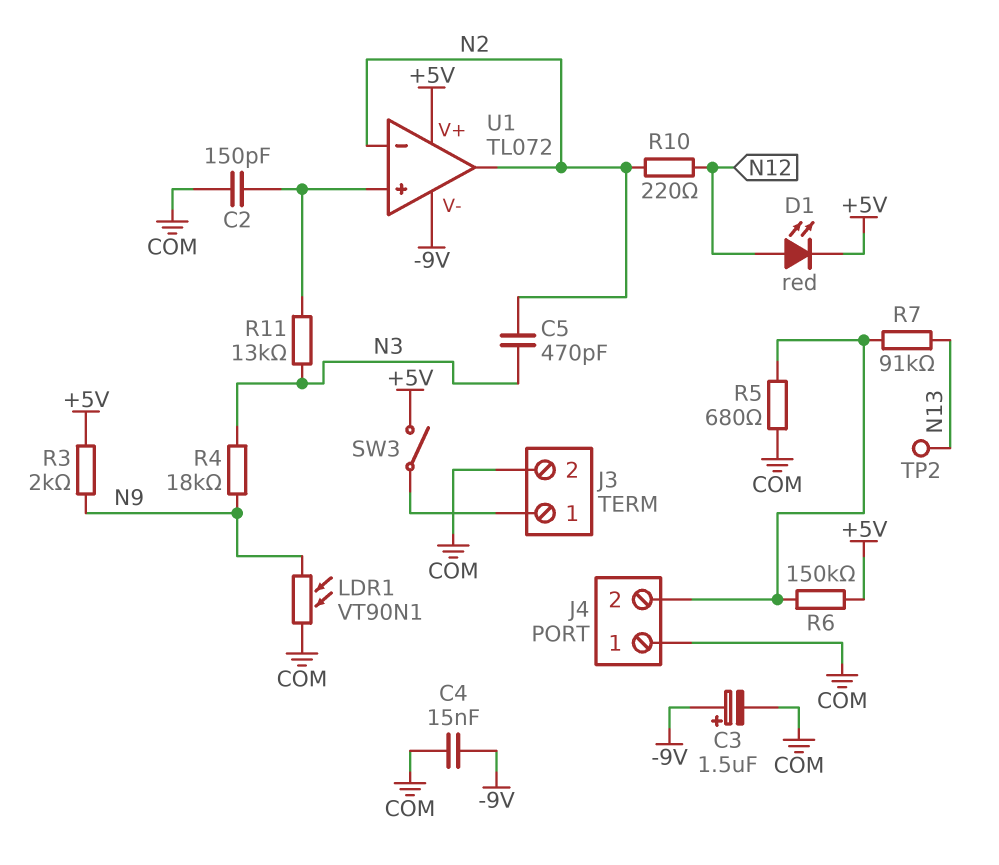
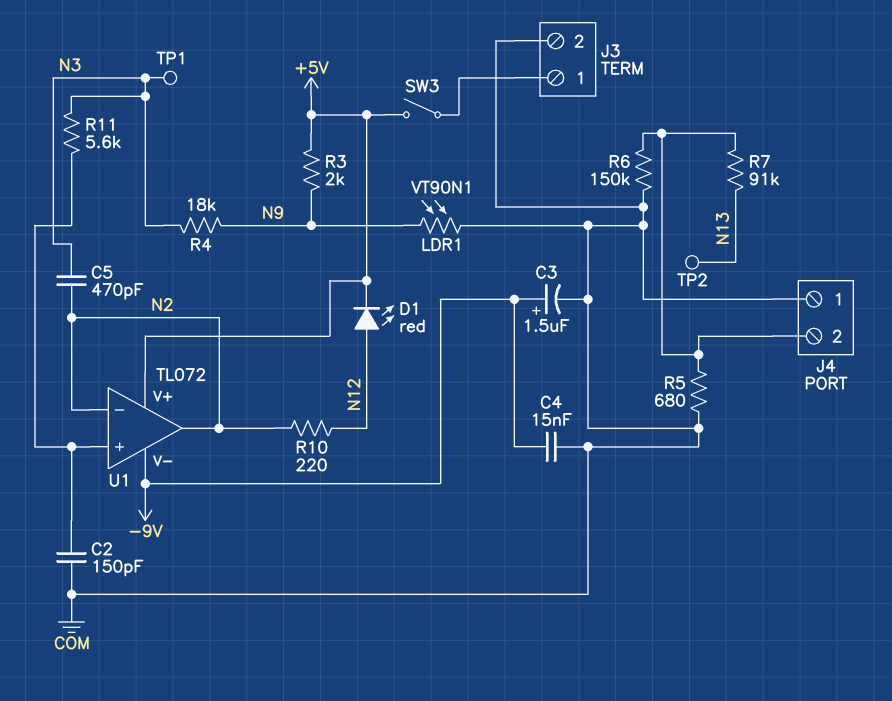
R6: 150k (+5V, J4/2) -> 150k (COM, J4/2)
R11: 13k (N3, U1/in+) -> 5.6k (N3, U1/in+)
TP1: none -> test point (N3)

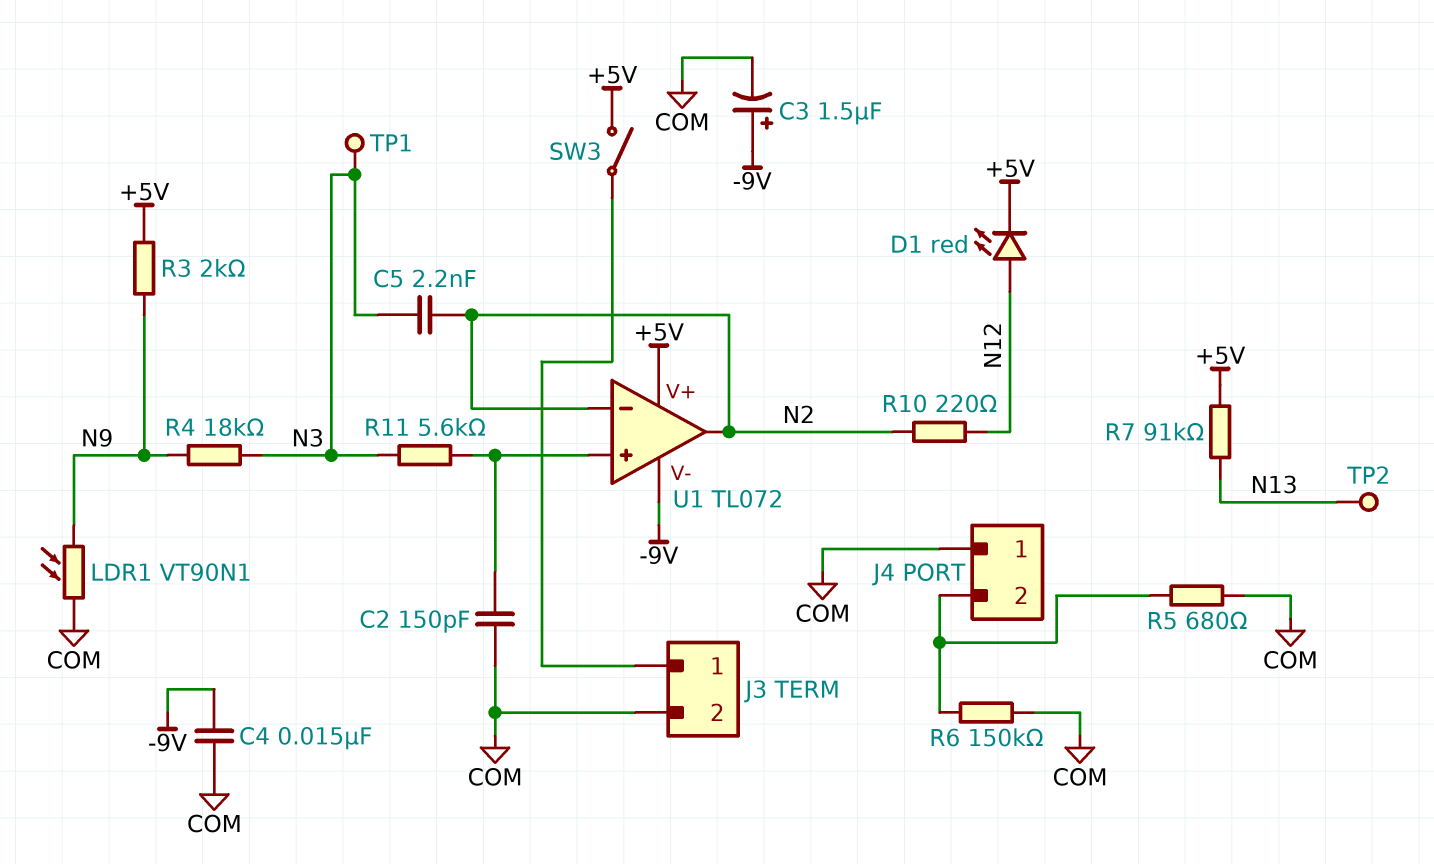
C5: 470pF (N2, N3) -> 2.2nF (N2, N3)
R7: 91k (J4/2, N13) -> 91k (+5V, N13)

